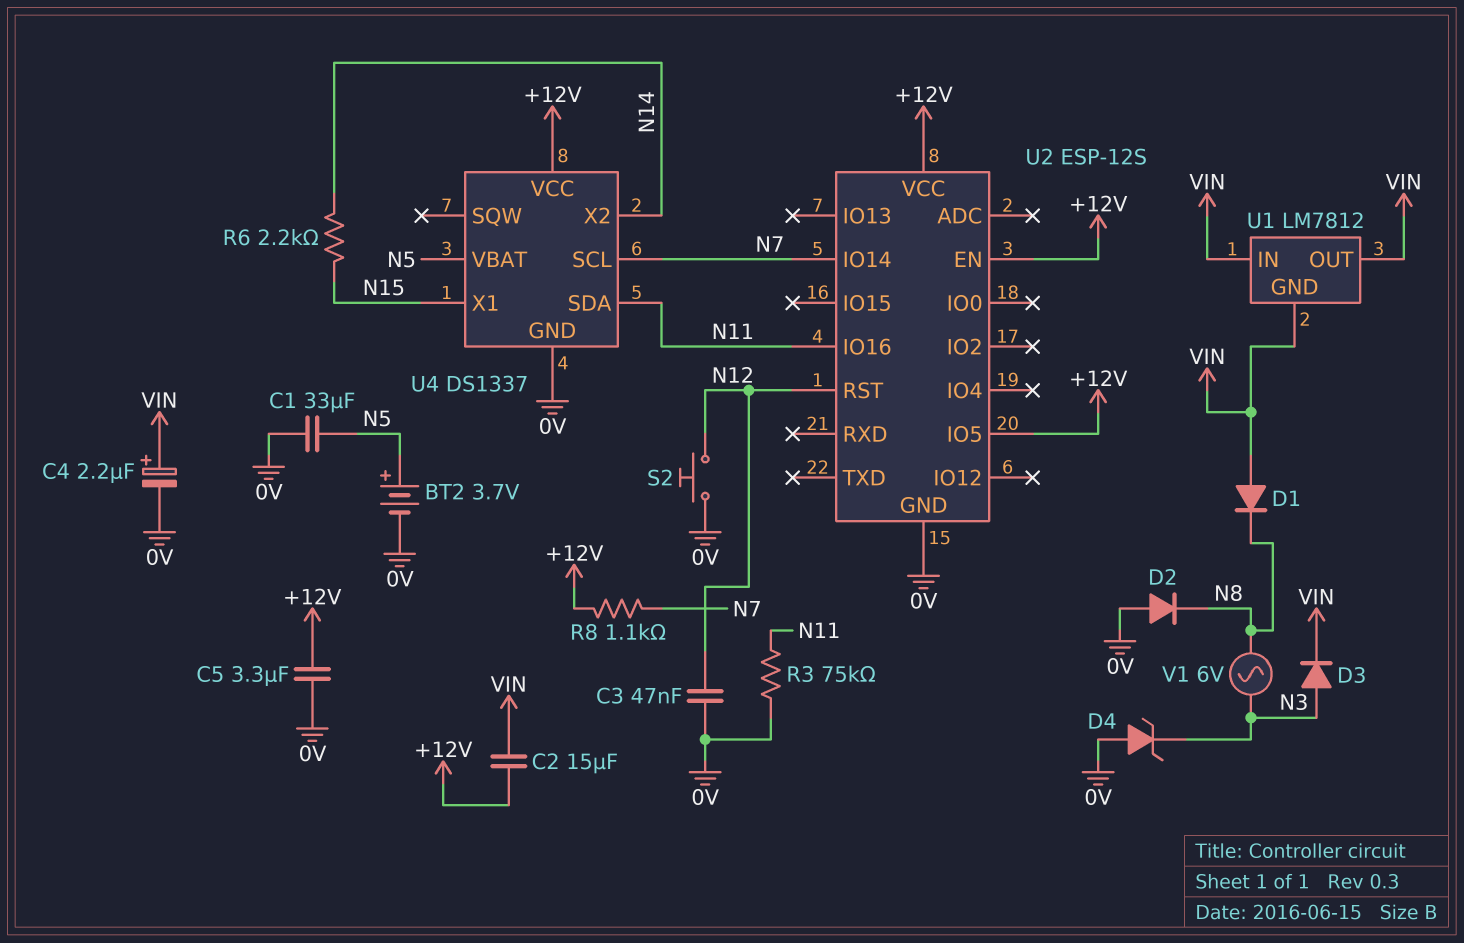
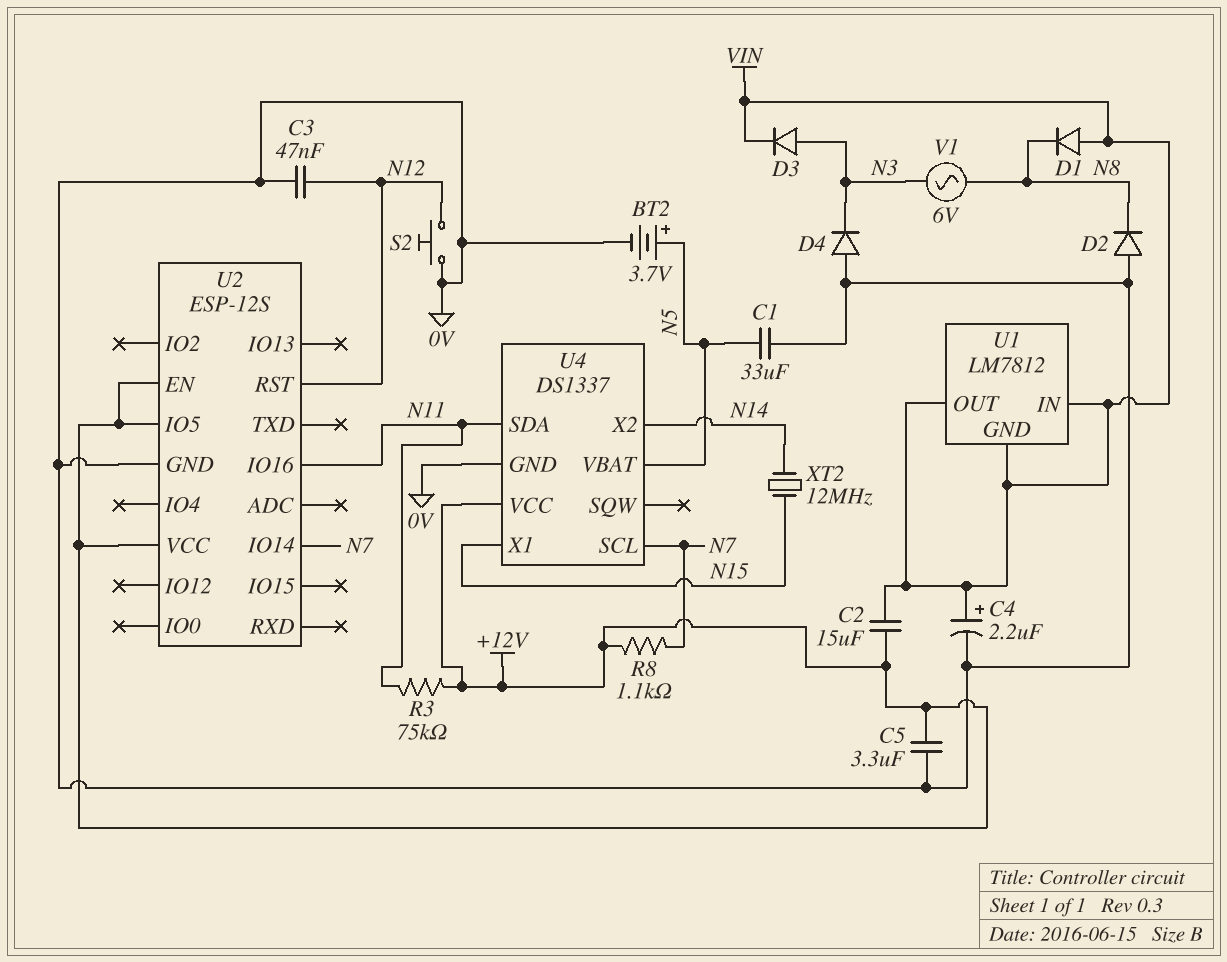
D4: zener (A 0V, K N3) -> diode (A 0V, K N3)
R3: 75k (0V, N11) -> 75k (+12V, N11)
R6: 2.2k (N14, N15) -> none
XT2: none -> 12MHz (N14, N15)

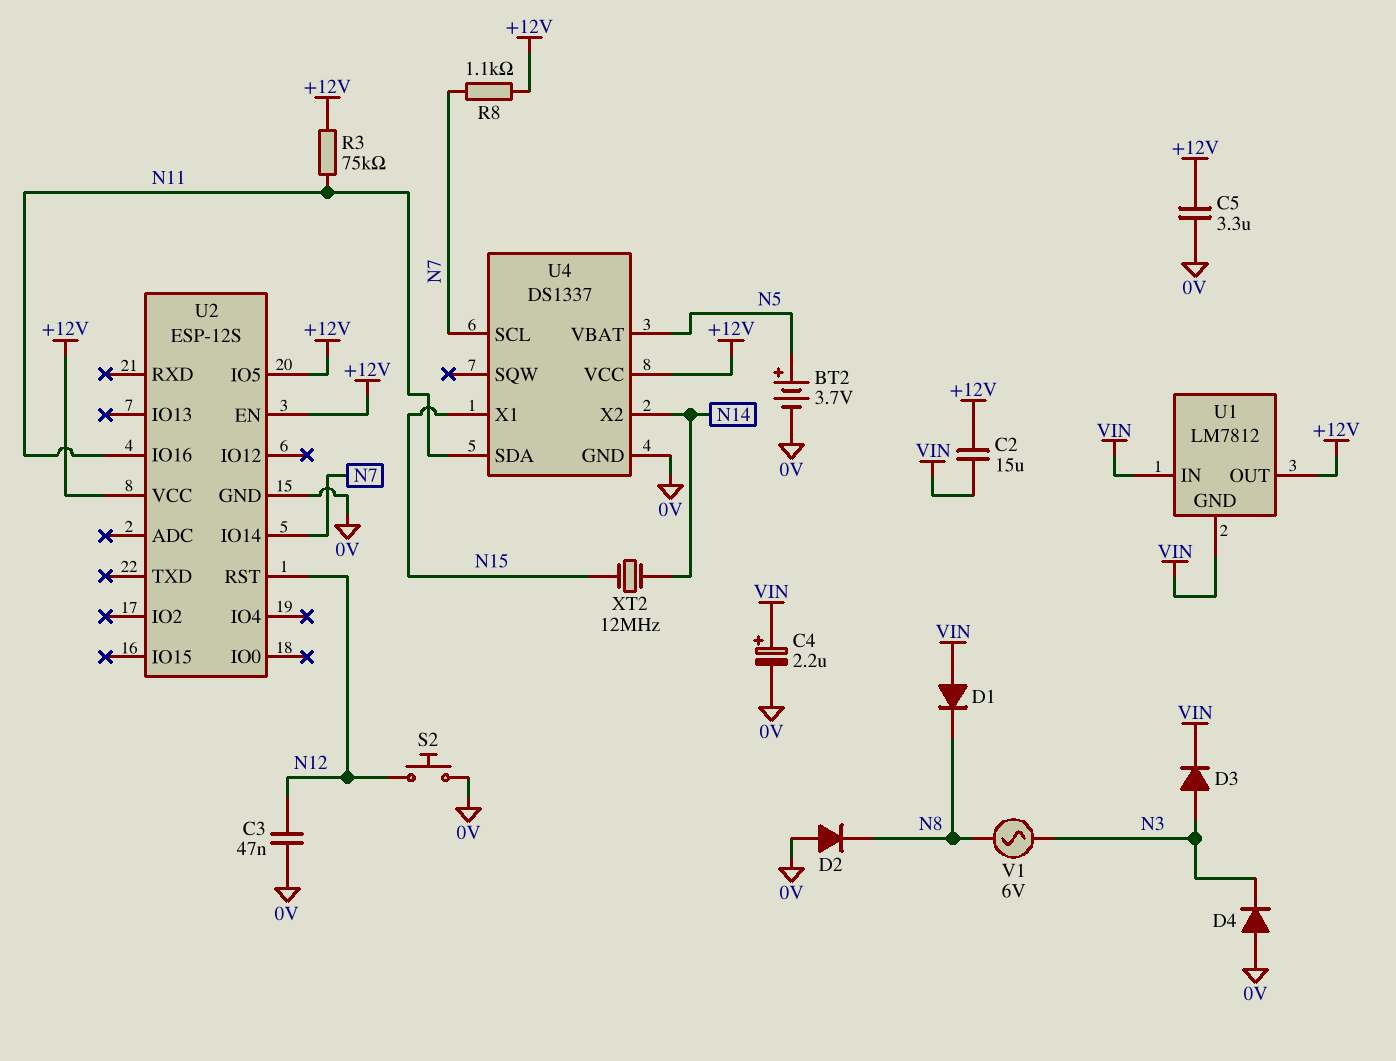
C1: 33uF (0V, N5) -> none
U1 pin OUT: VIN -> +12V

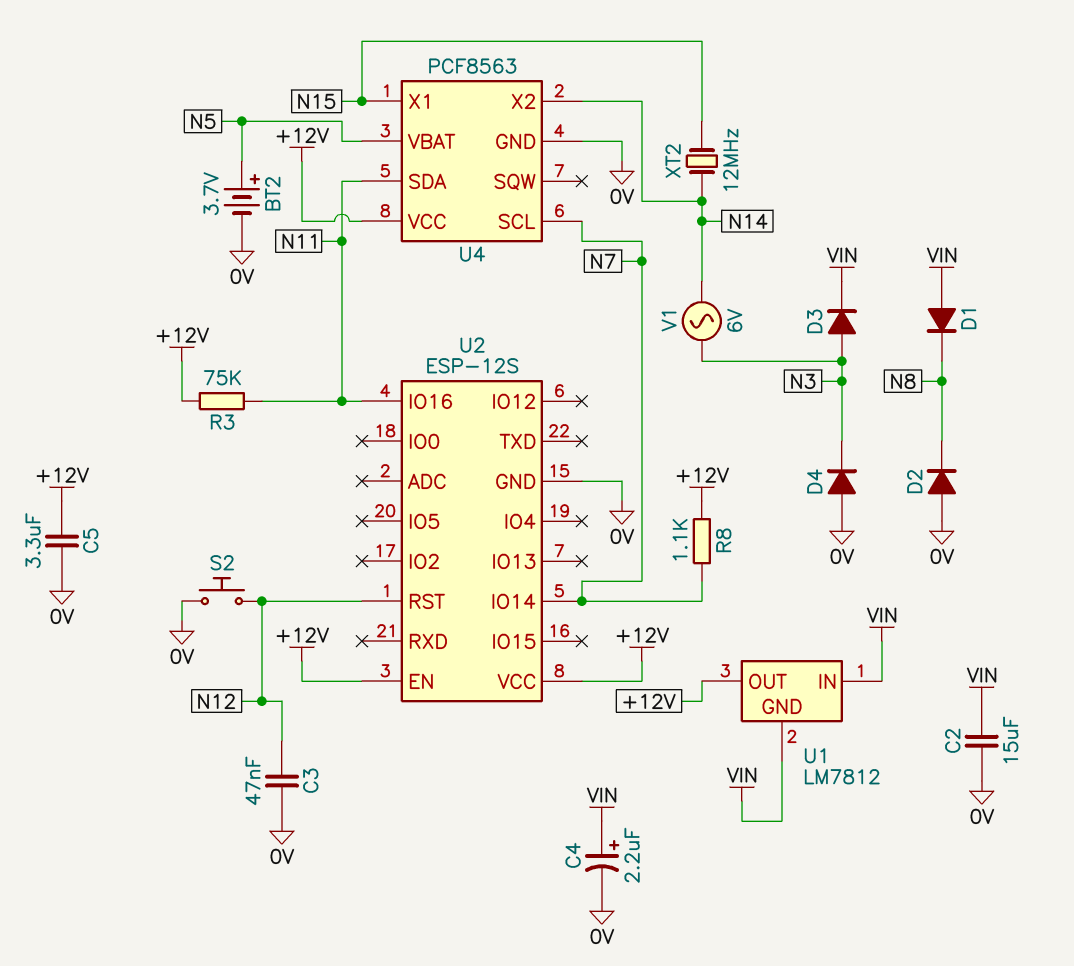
C2: 15uF (+12V, VIN) -> 15uF (0V, VIN)
U2 pin IO5: +12V -> none
U4: DS1337 -> PCF8563
V1: AC 6V (N3, N8) -> AC 6V (N3, N14)

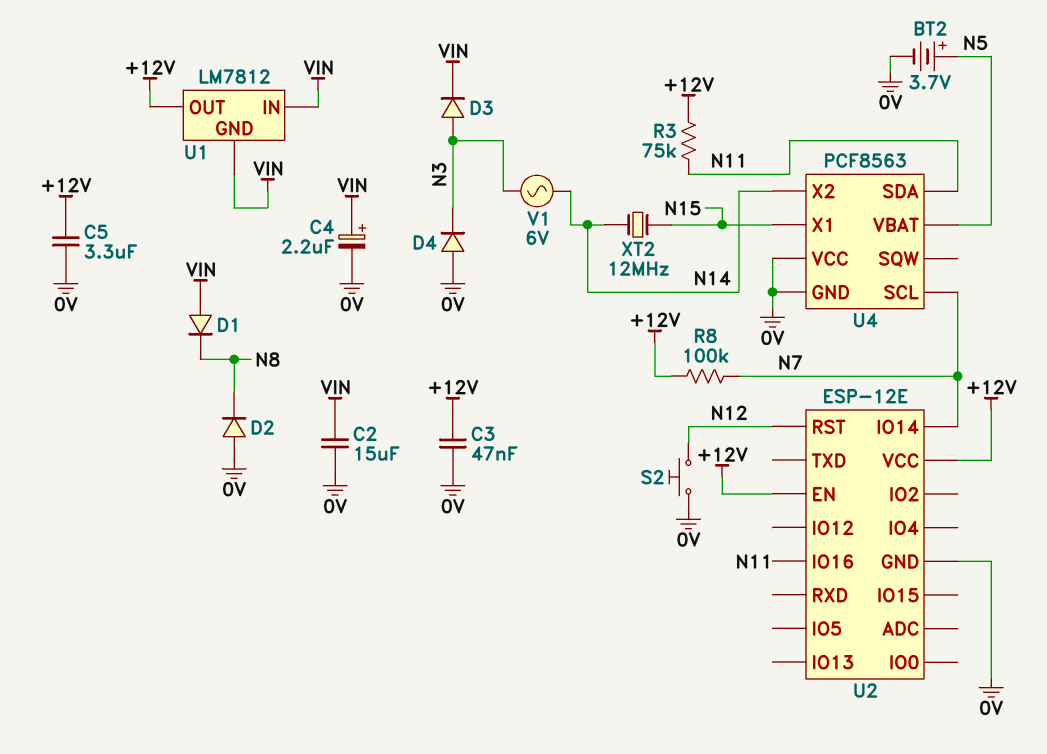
C3: 47nF (0V, N12) -> 47nF (+12V, 0V)
R8: 1.1k (+12V, N7) -> 100k (+12V, N7)
U2: ESP-12S -> ESP-12E
U4 pin VCC: +12V -> 0V

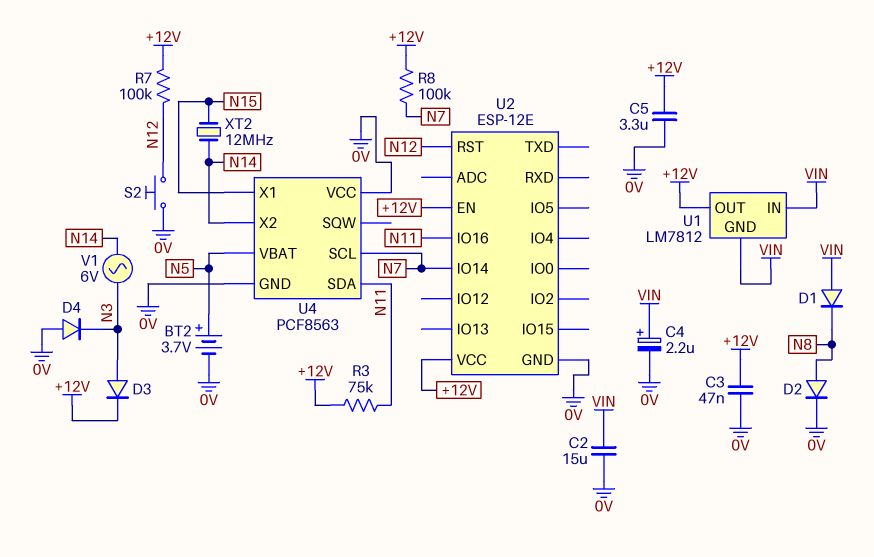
D2: diode (A 0V, K N8) -> diode (A N8, K 0V)
D3: diode (A N3, K VIN) -> diode (A N3, K +12V)
R7: none -> 100k (+12V, N12)

